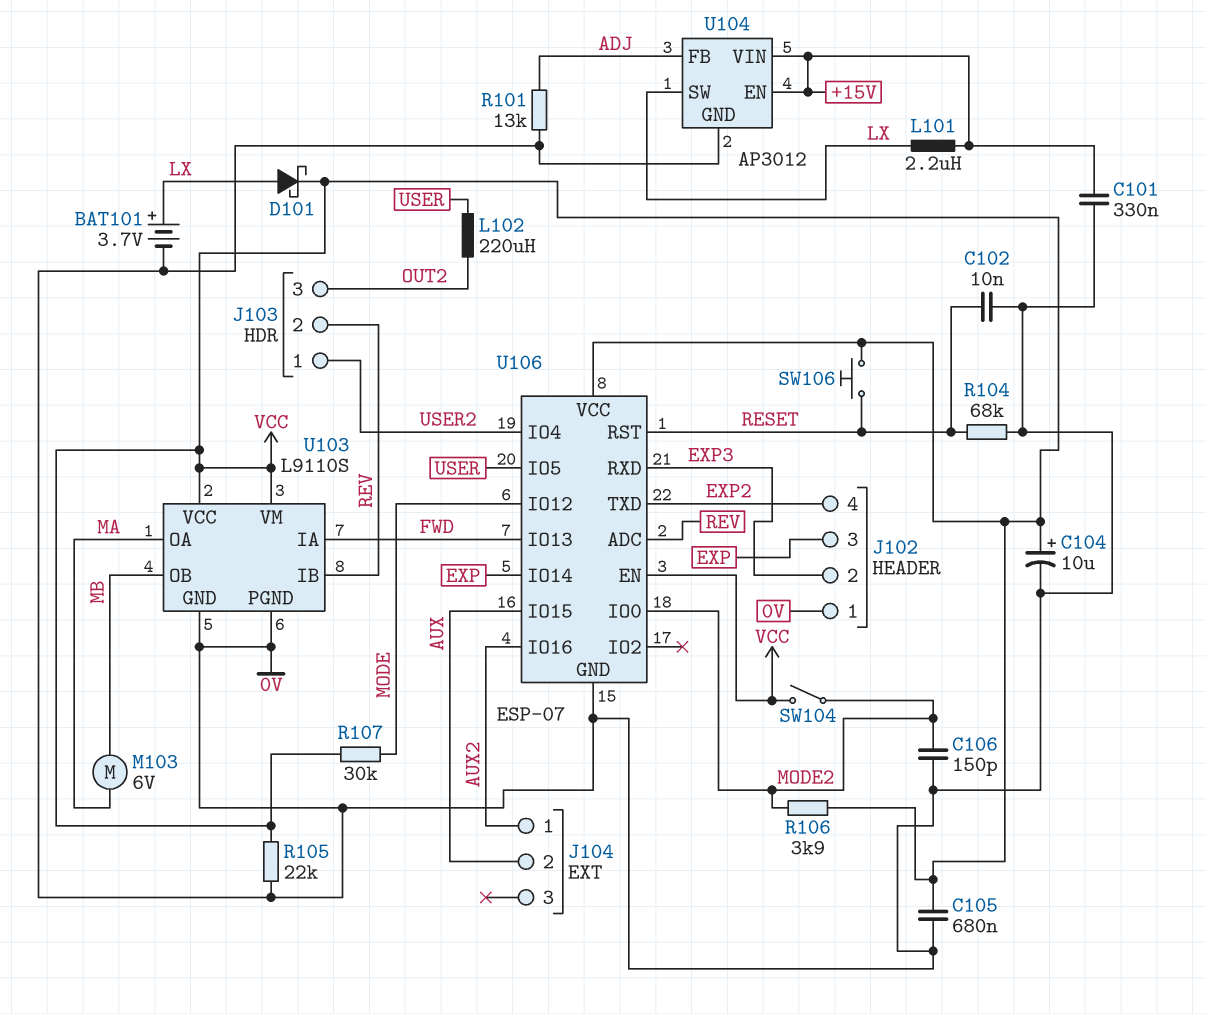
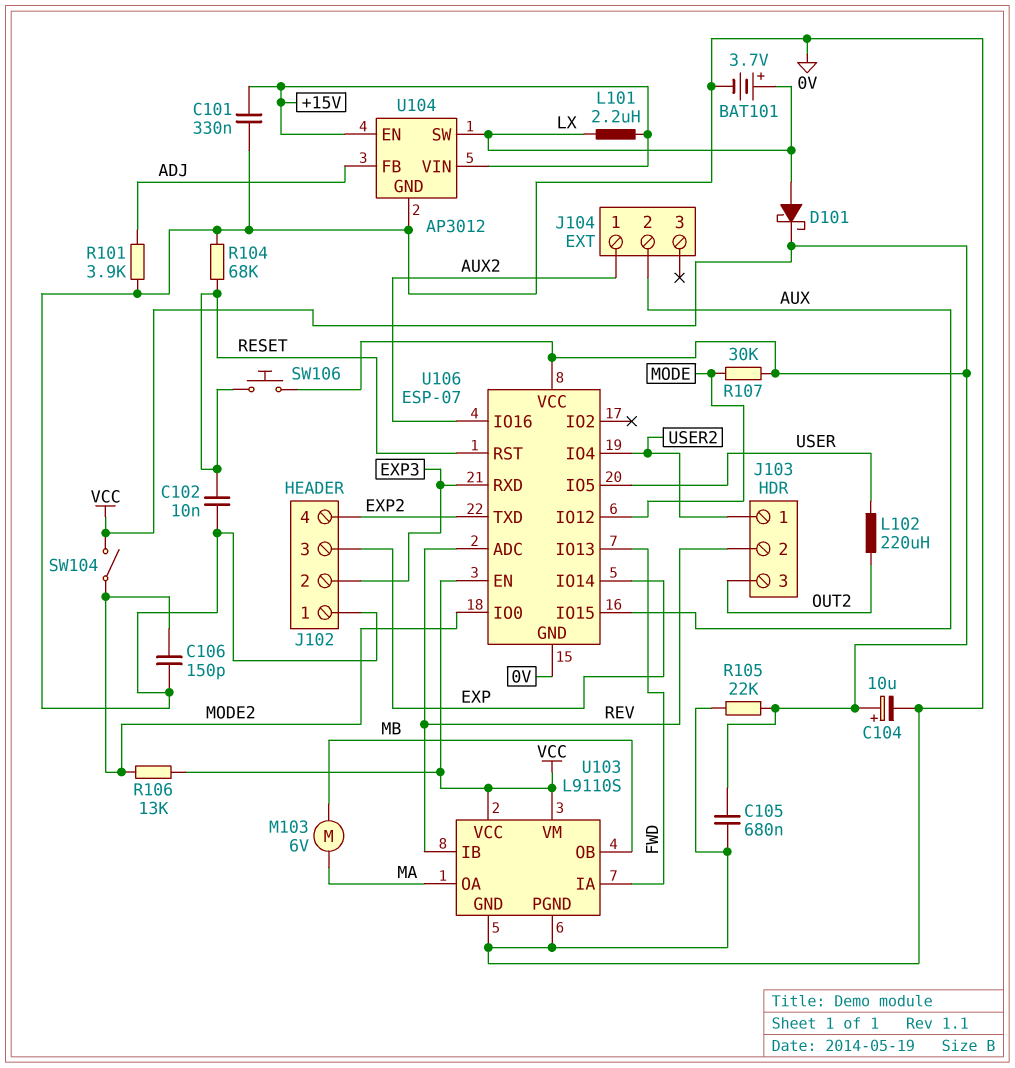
R101: 13k (0V, ADJ) -> 3.9k (0V, ADJ)
R106: 3.9k (MODE2, VCC) -> 13k (MODE2, VCC)

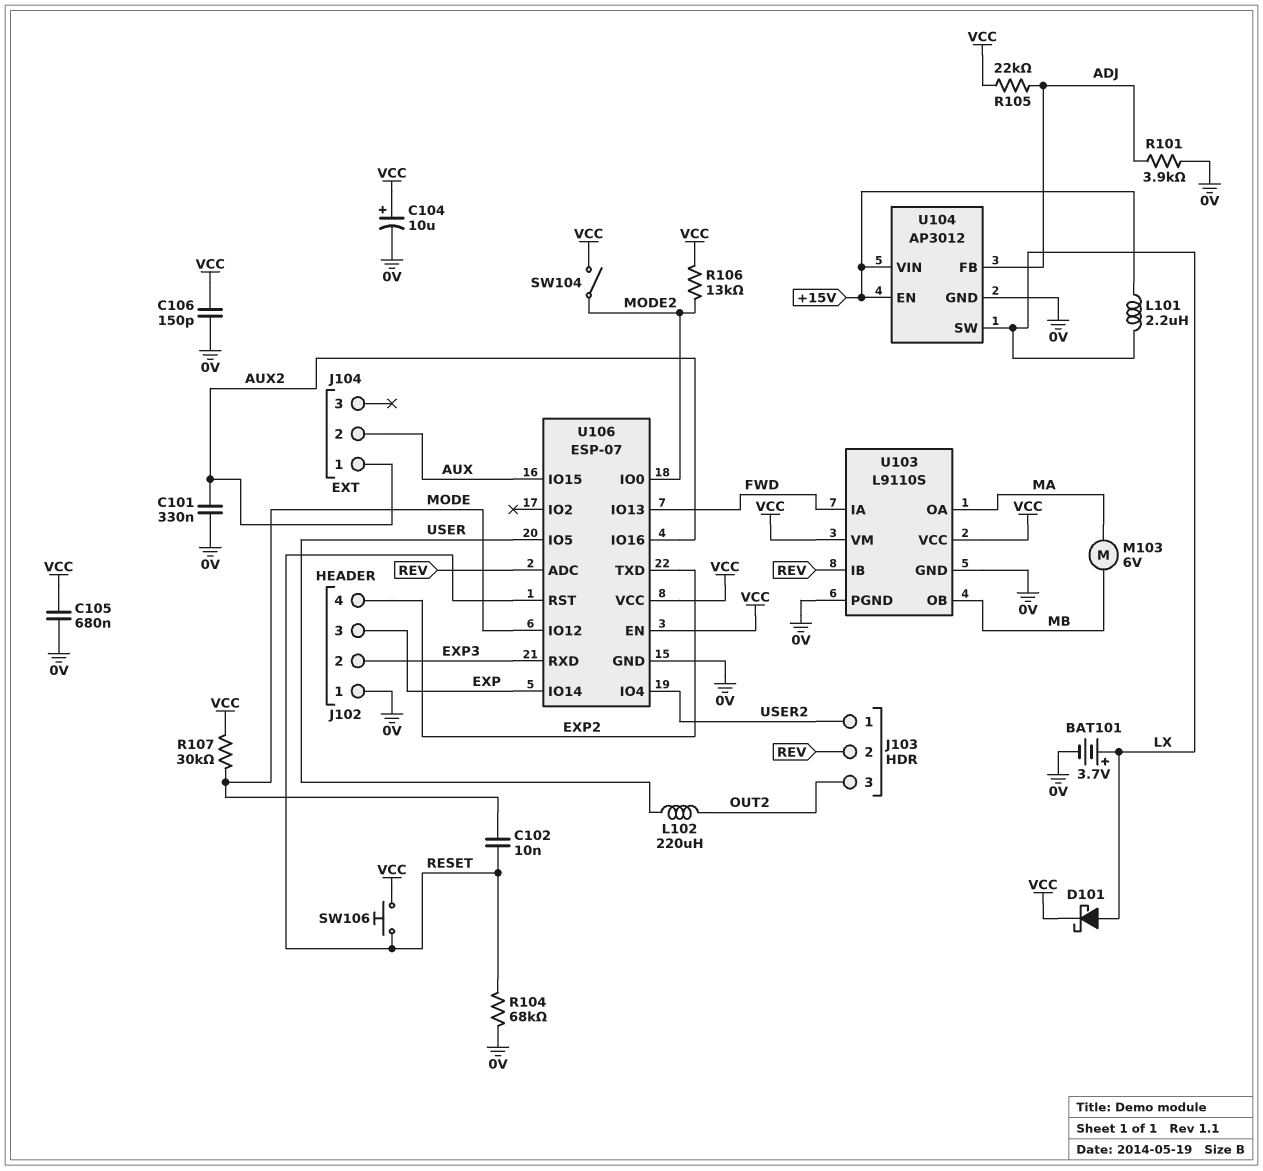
C101: 330nF (+15V, 0V) -> 330nF (0V, AUX2)
C102: 10nF (0V, RESET) -> 10nF (MODE, RESET)
C106: 150pF (0V, MODE2) -> 150pF (0V, VCC)
R105: 22k (0V, VCC) -> 22k (ADJ, VCC)

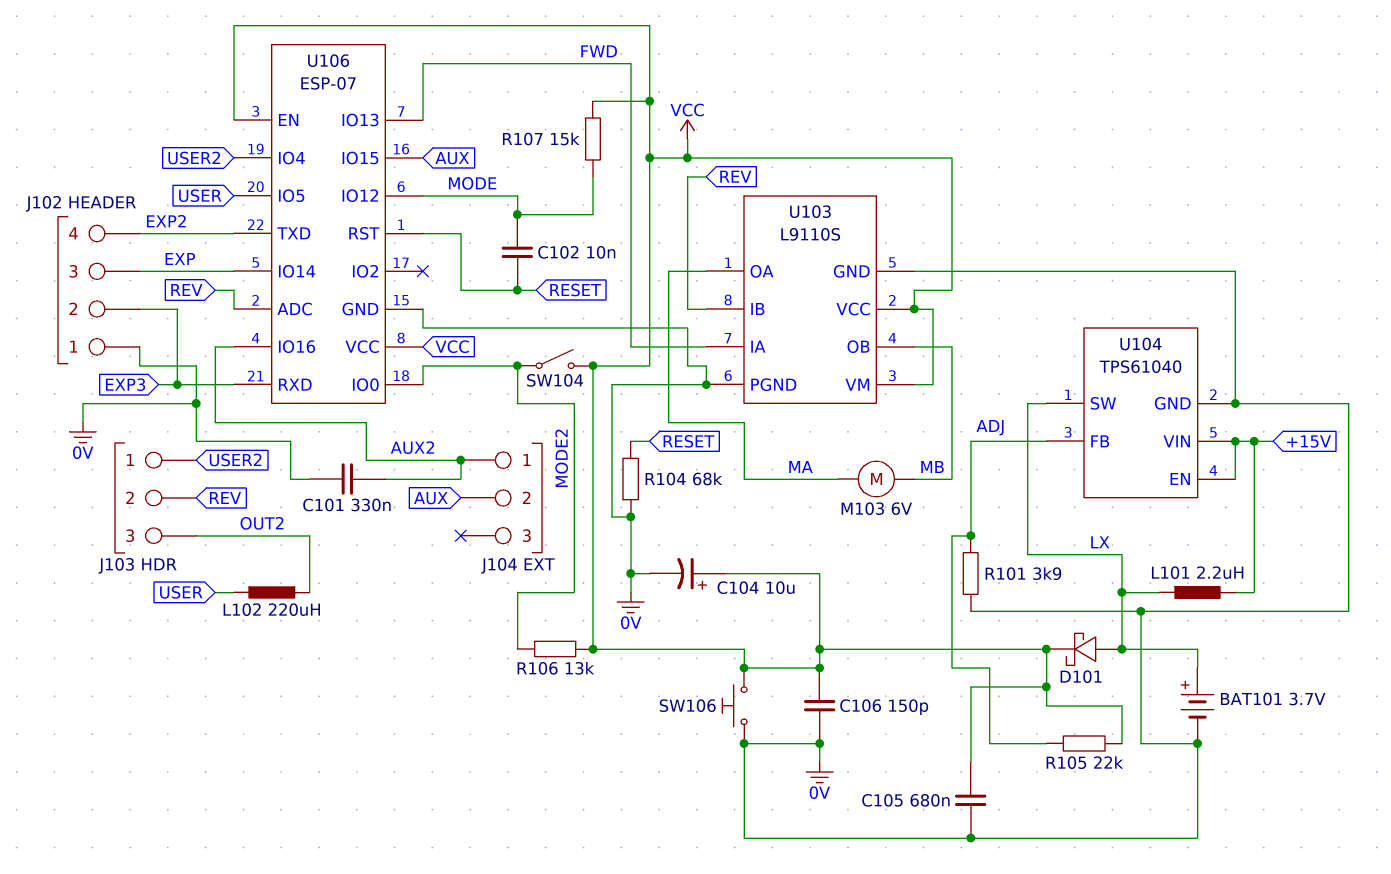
R107: 30k (MODE, VCC) -> 15k (MODE, VCC)
SW106: button (RESET, VCC) -> button (0V, VCC)
U104: AP3012 -> TPS61040

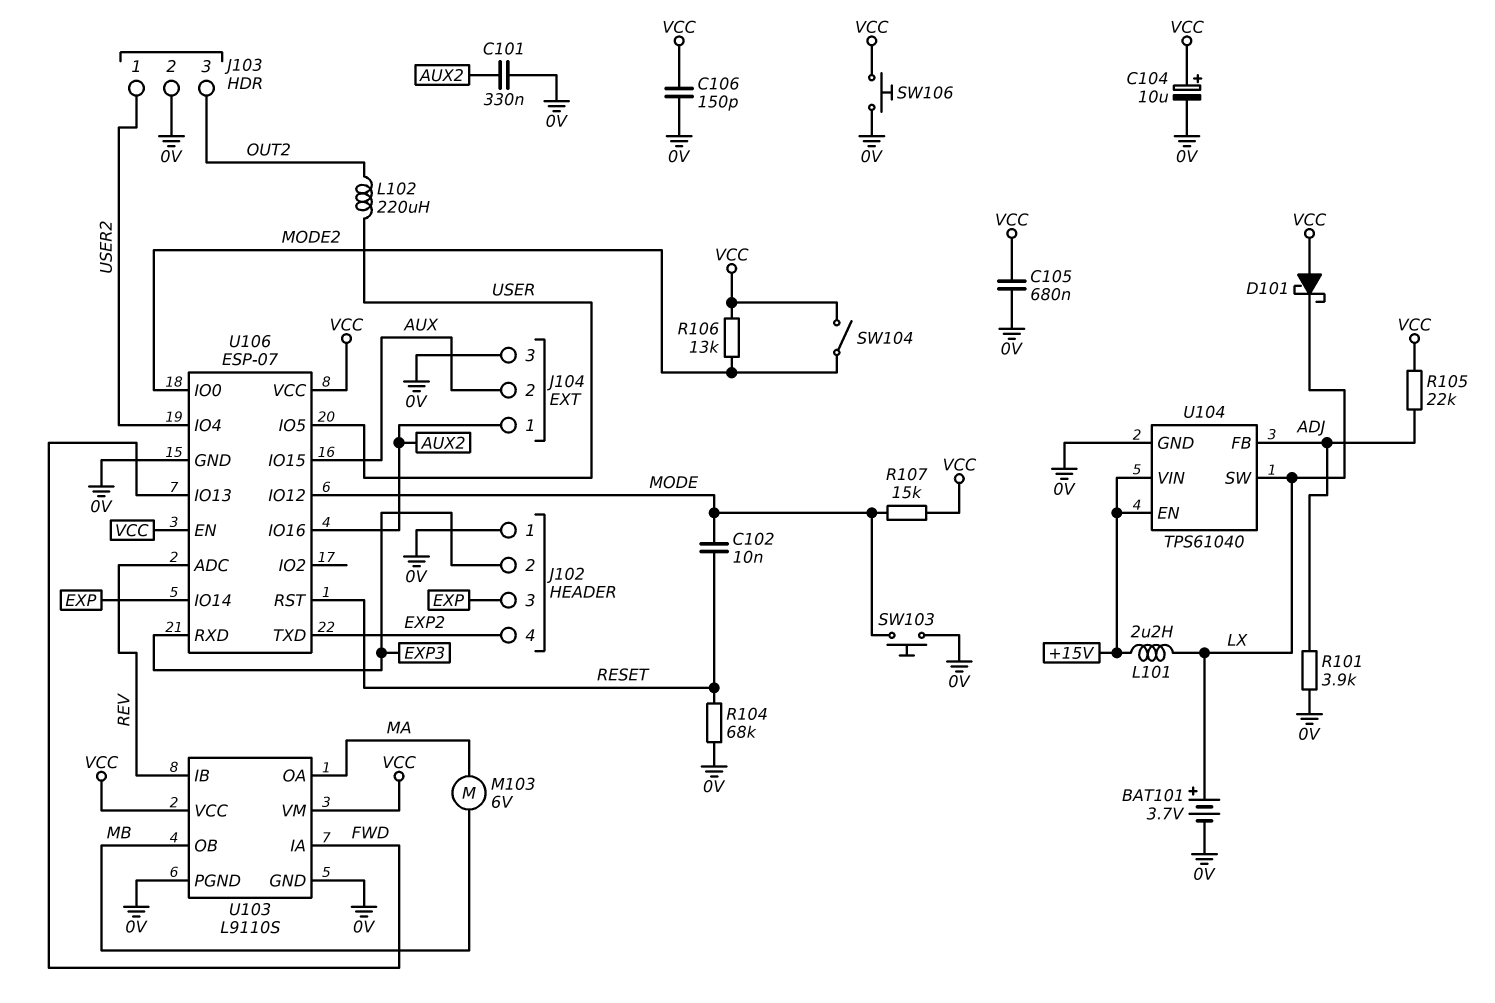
D101: schottky (A LX, K VCC) -> schottky (A VCC, K LX)
J103 pin 2: REV -> 0V
J104 pin 3: none -> 0V
SW103: none -> button (0V, MODE)

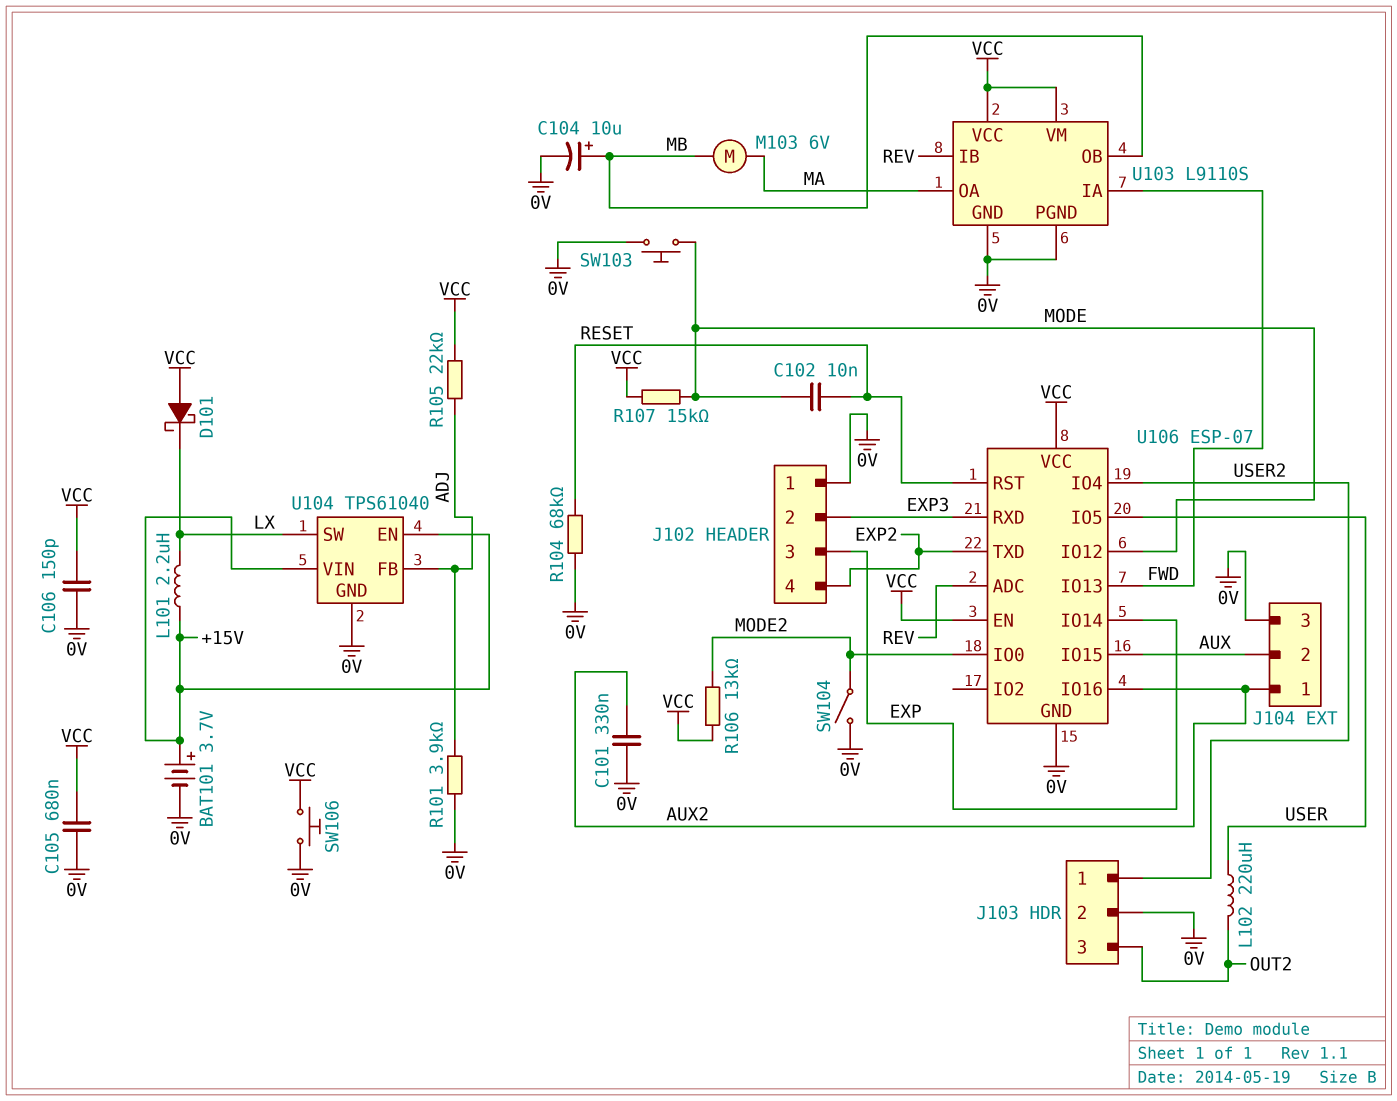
BAT101: 3.7V (plus LX, minus 0V) -> 3.7V (plus +15V, minus 0V)
C104: 10uF (plus VCC, minus 0V) -> 10uF (plus MB, minus 0V)
SW104: switch (MODE2, VCC) -> switch (0V, MODE2)

